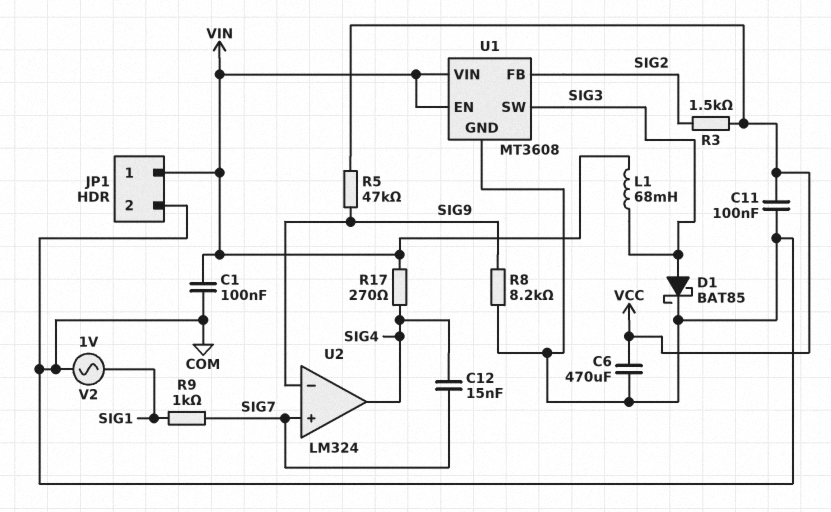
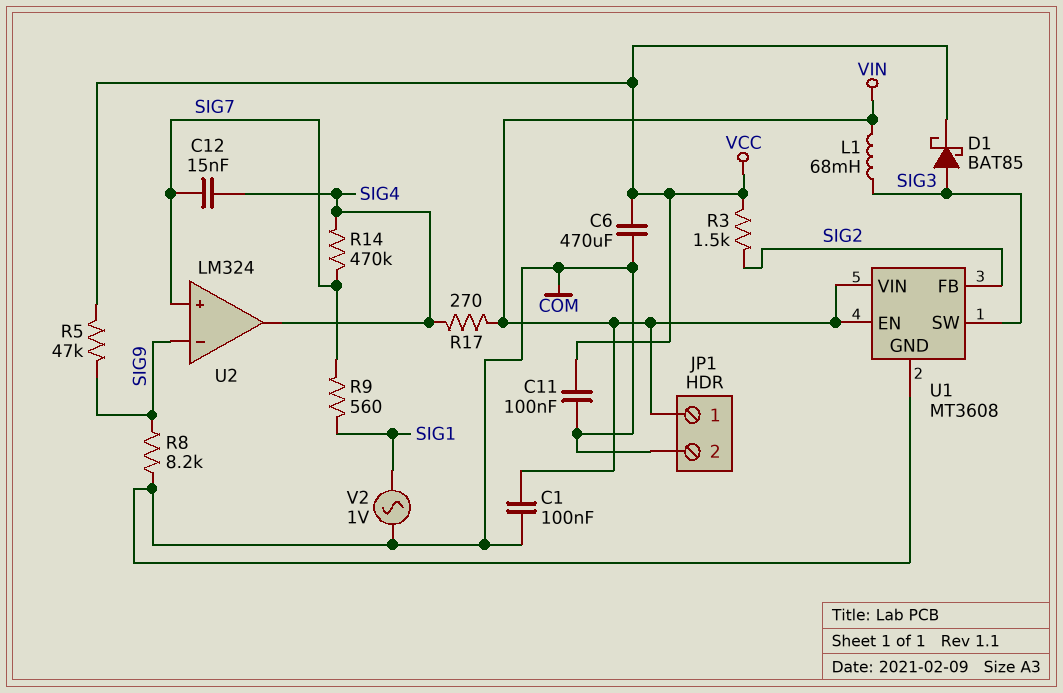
D1: schottky BAT85 (A SIG3, K COM) -> schottky BAT85 (A SIG3, K VCC)
R9: 1k (SIG1, SIG7) -> 560 (SIG1, SIG7)
R14: none -> 470k (SIG4, SIG7)

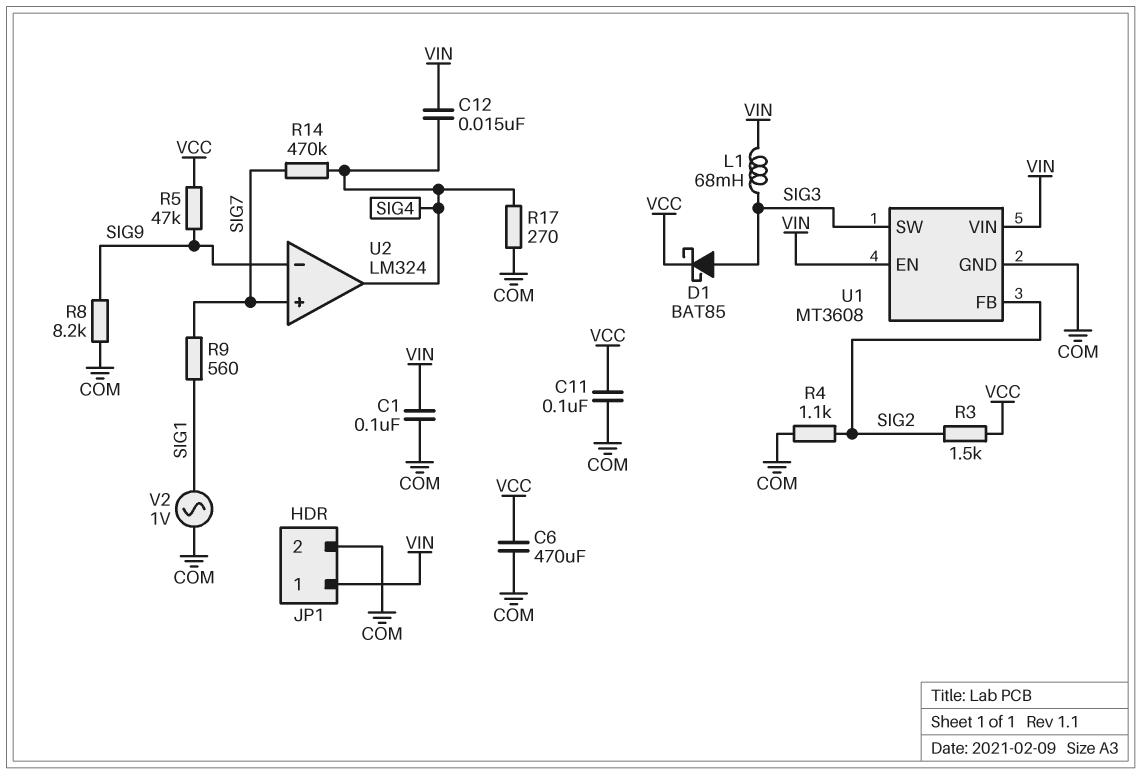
C12: 15nF (SIG4, SIG7) -> 15nF (SIG4, VIN)
R4: none -> 1.1k (COM, SIG2)
R17: 270 (SIG4, VIN) -> 270 (COM, SIG4)

